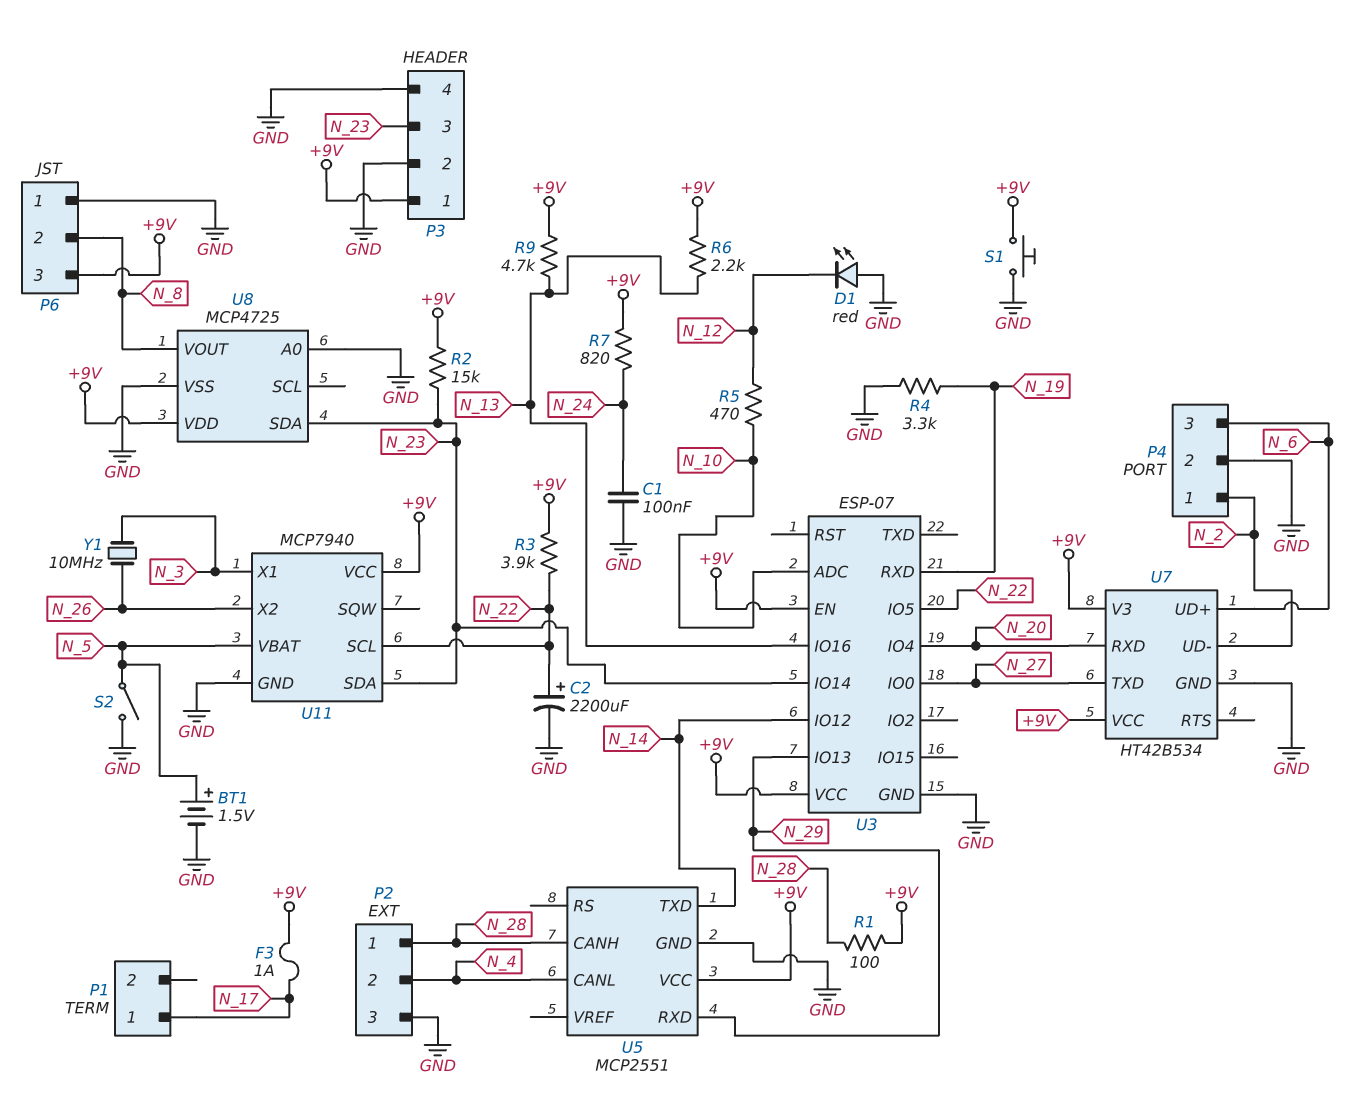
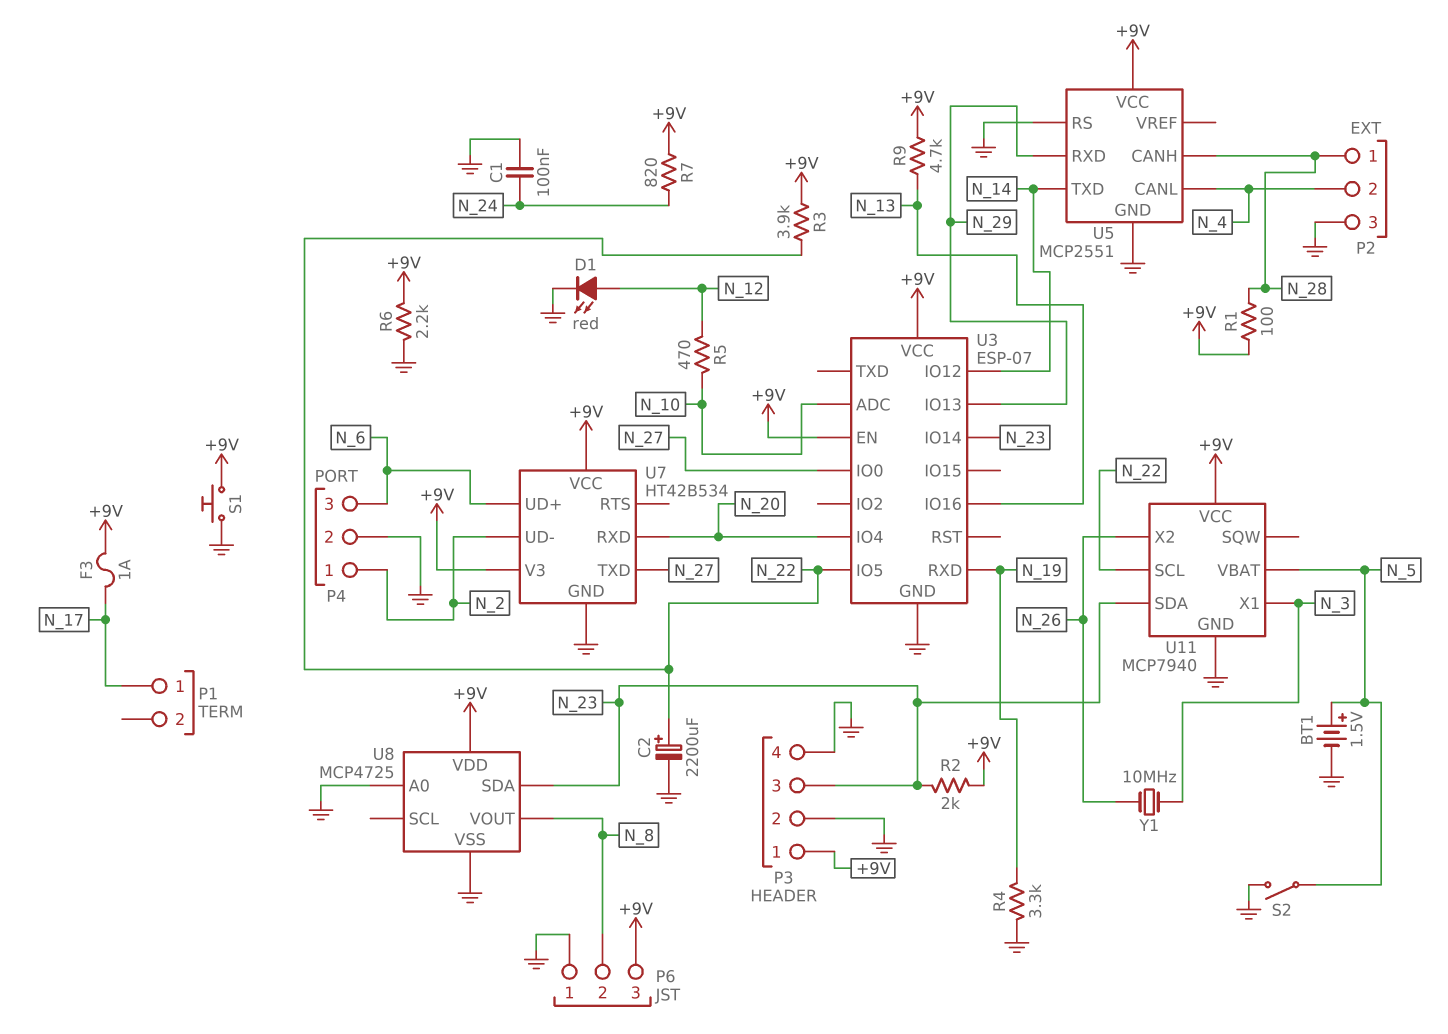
D1: LED red (A GND, K N_12) -> LED red (A N_12, K GND)
R2: 15k (+9V, N_23) -> 2k (+9V, N_23)
R6: 2.2k (+9V, N_13) -> 2.2k (+9V, GND)
U5 pin RS: none -> GND

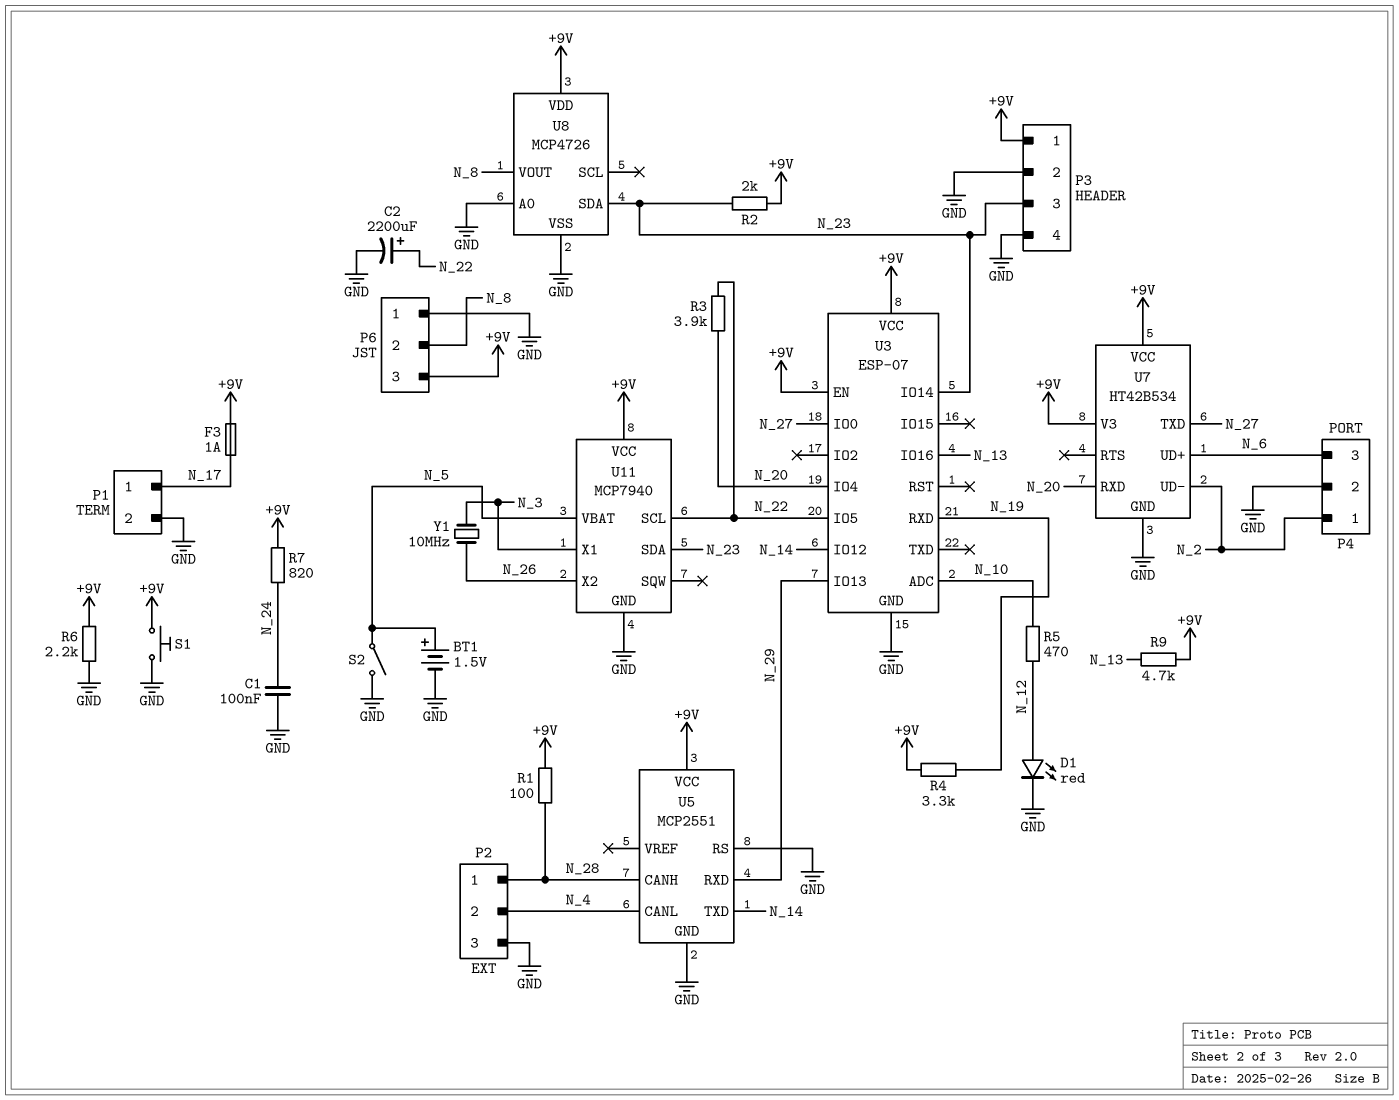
P1 pin 2: none -> GND
R3: 3.9k (+9V, N_22) -> 3.9k (N_20, N_22)
R4: 3.3k (GND, N_19) -> 3.3k (+9V, N_19)
U8: MCP4725 -> MCP4726

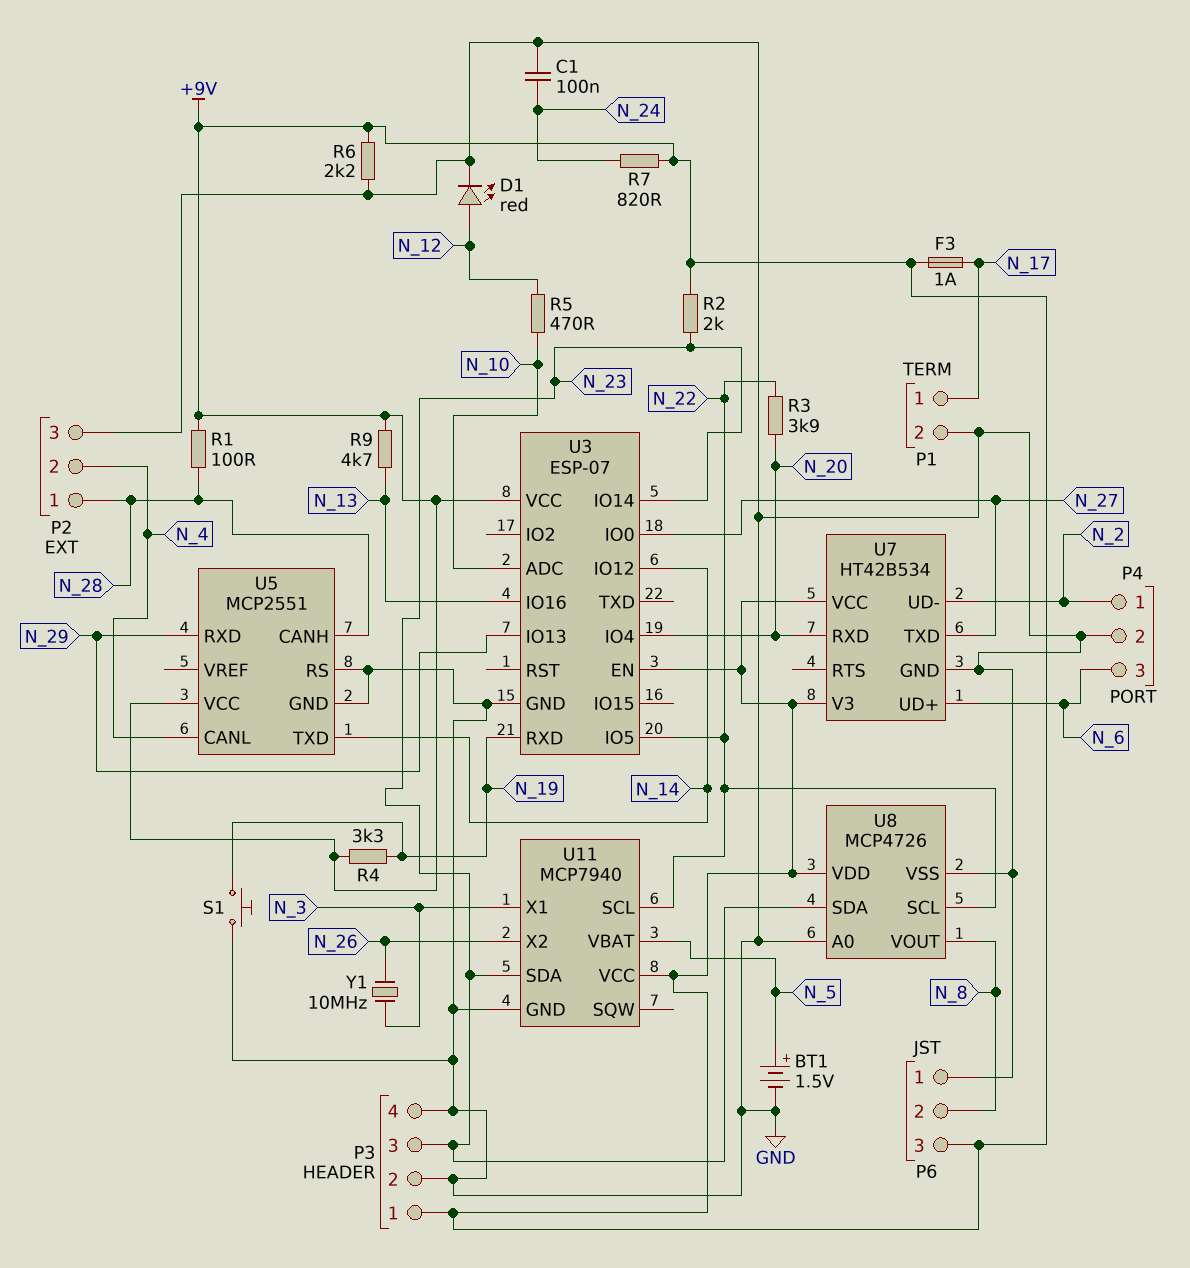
C2: 2200uF (plus N_22, minus GND) -> none
S1: button (+9V, GND) -> button (GND, N_19)
S2: switch (GND, N_5) -> none
U8 pin SCL: none -> N_22

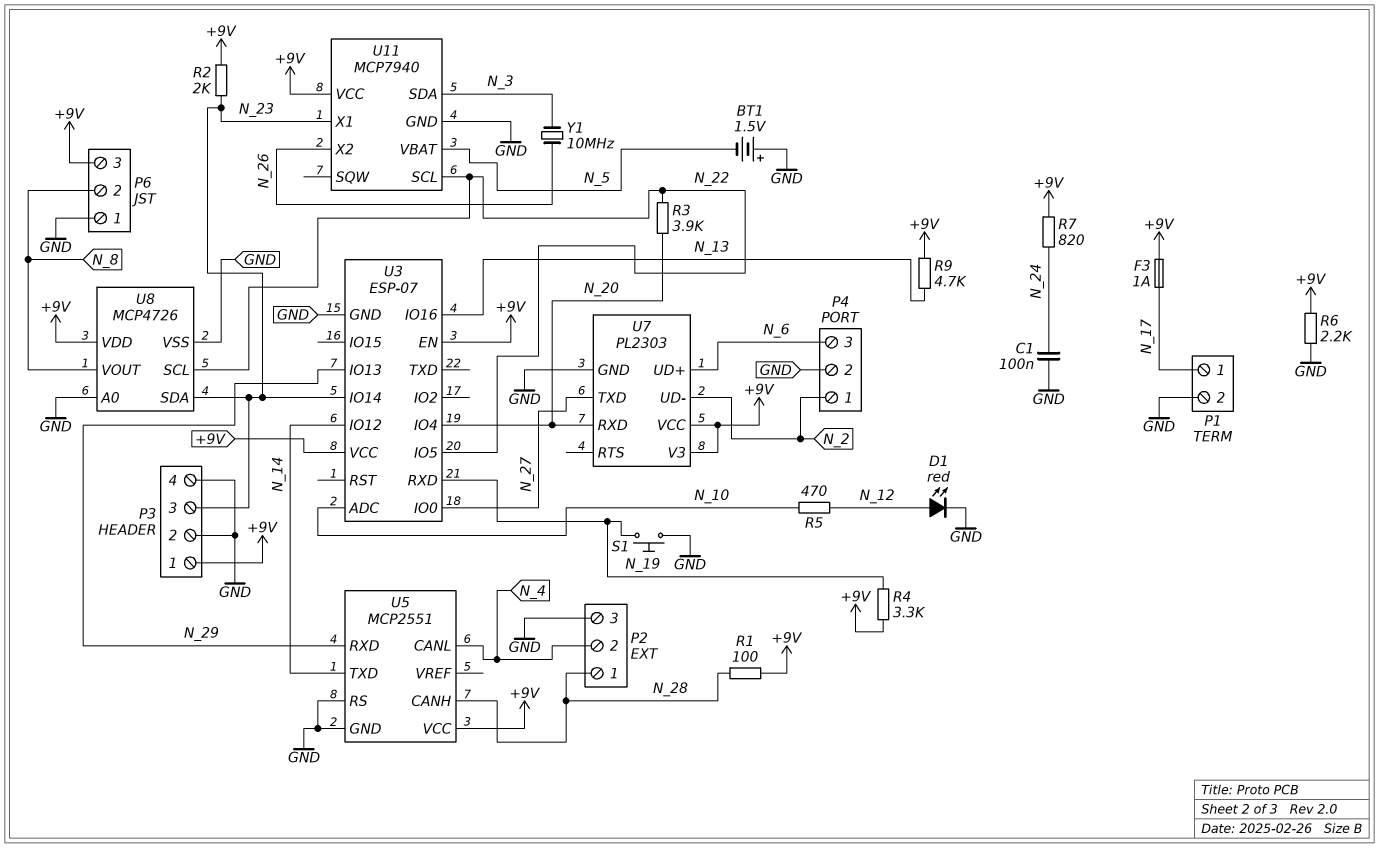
BT1: 1.5V (plus N_5, minus GND) -> 1.5V (plus GND, minus N_5)
U7: HT42B534 -> PL2303
U11 pin SDA: N_23 -> N_3
U11 pin X1: N_3 -> N_23

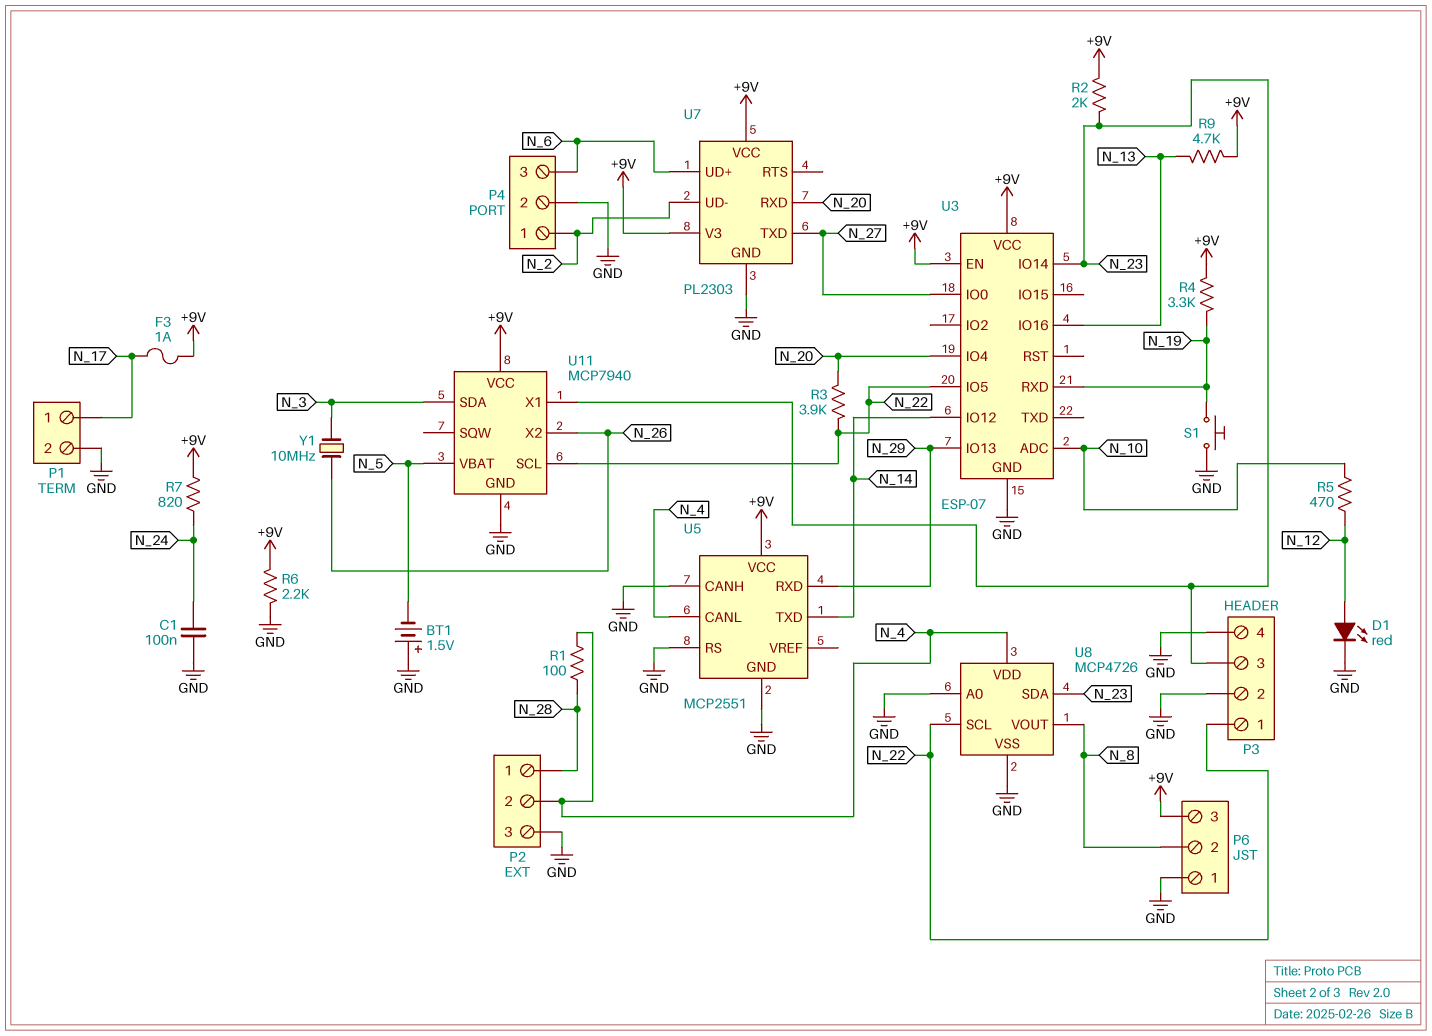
P3 pin 1: +9V -> N_22
R1: 100 (+9V, N_28) -> 100 (N_4, N_28)
U5 pin CANH: N_28 -> GND
U8 pin VDD: +9V -> N_4

